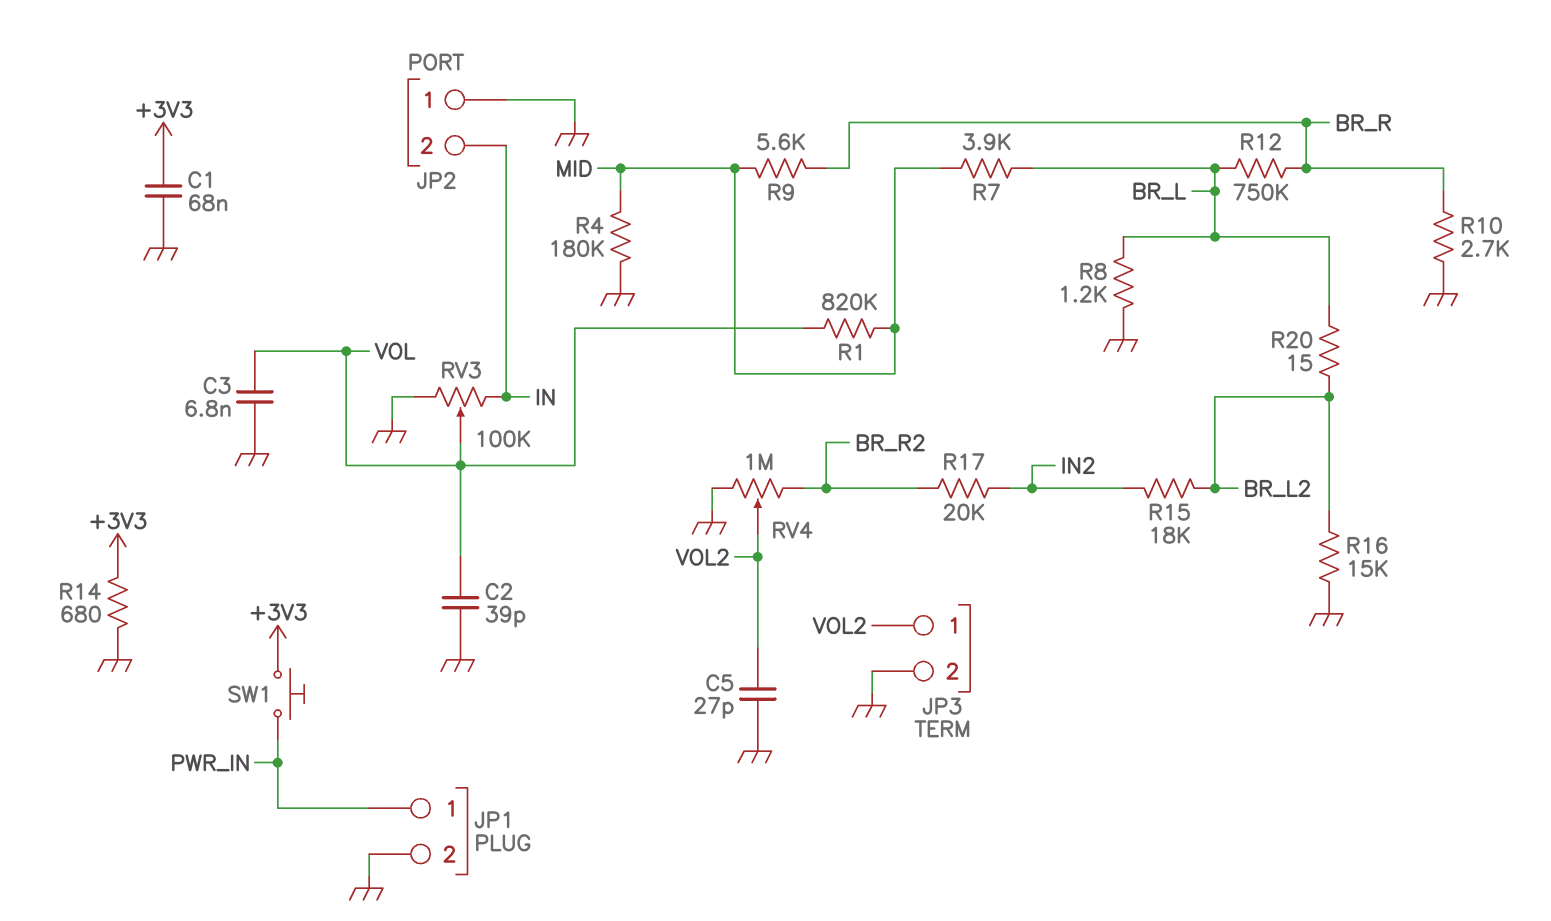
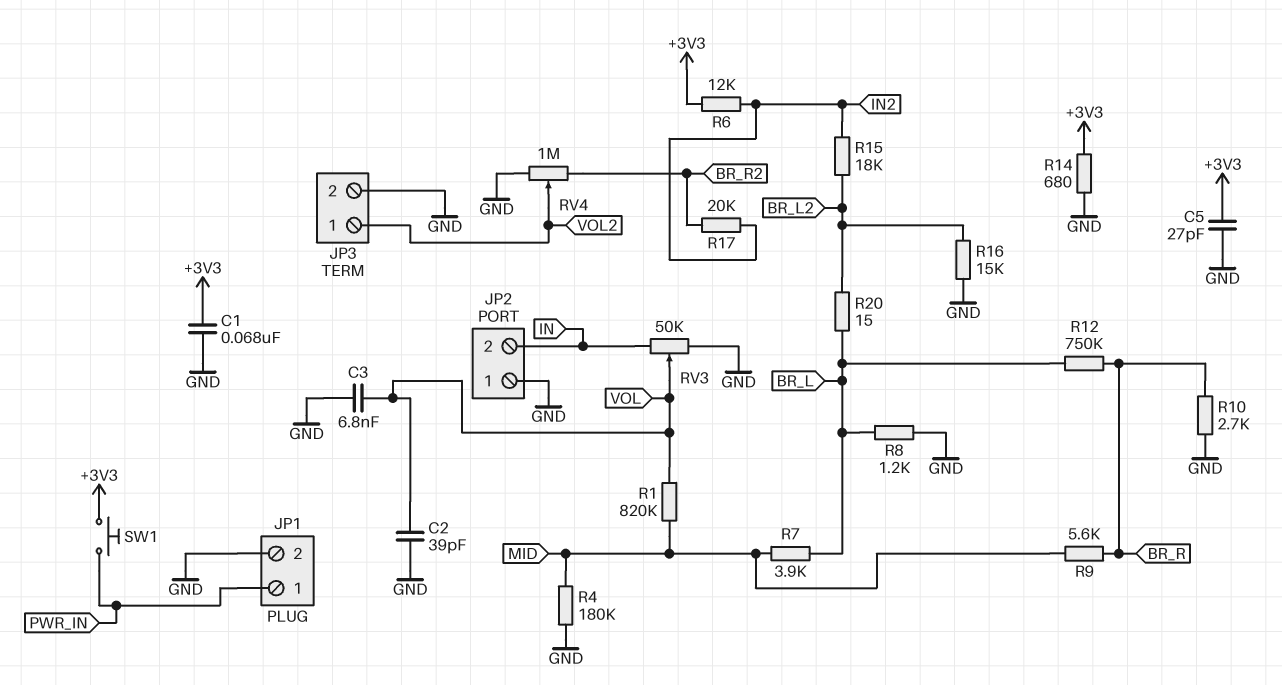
C5: 27pF (GND, VOL2) -> 27pF (+3V3, GND)
R6: none -> 12k (+3V3, IN2)
RV3: 100k (GND, IN, wiper VOL) -> 50k (GND, IN, wiper VOL)

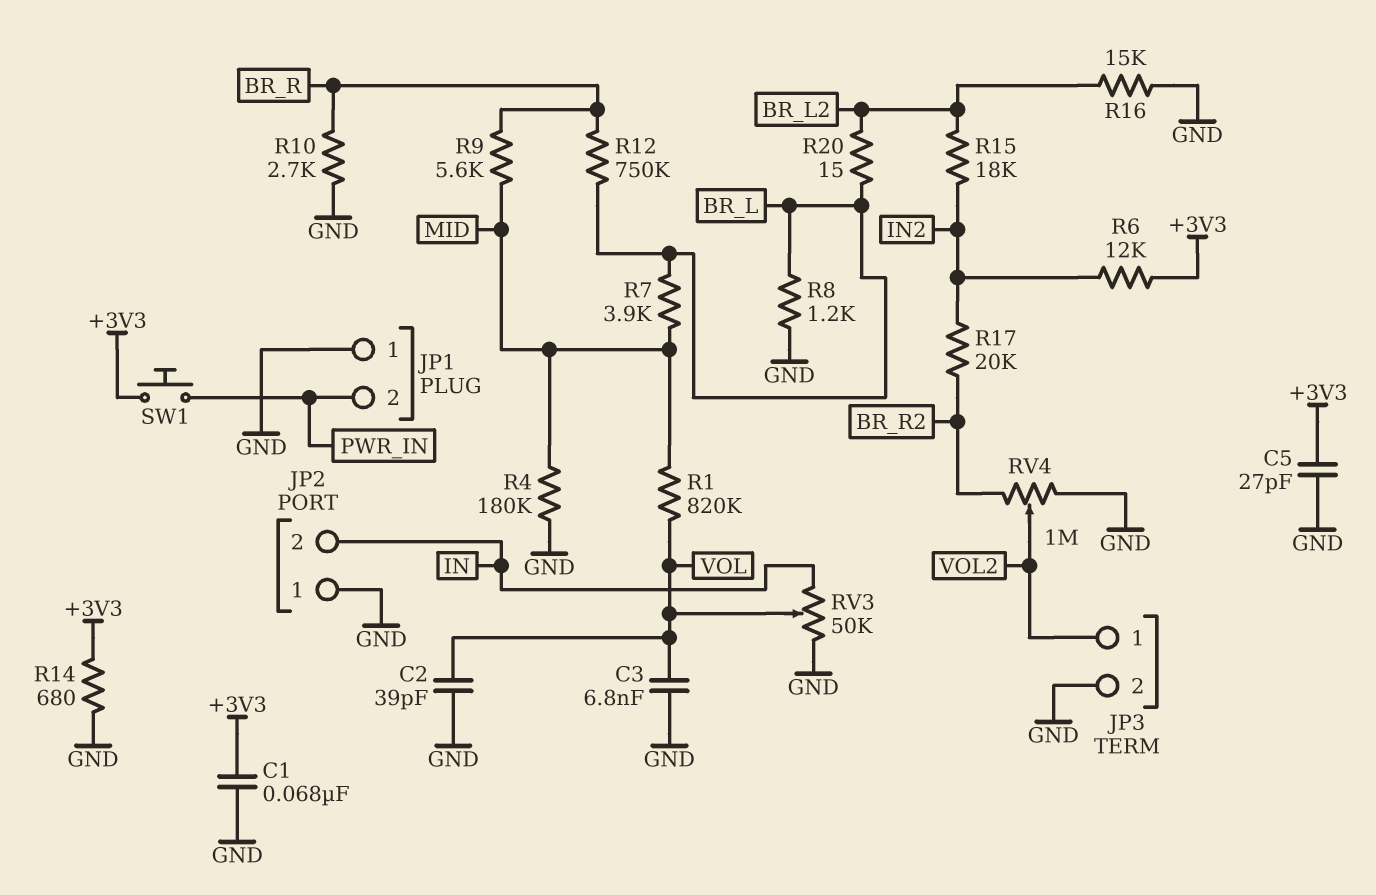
JP1 pin 1: PWR_IN -> GND
JP1 pin 2: GND -> PWR_IN

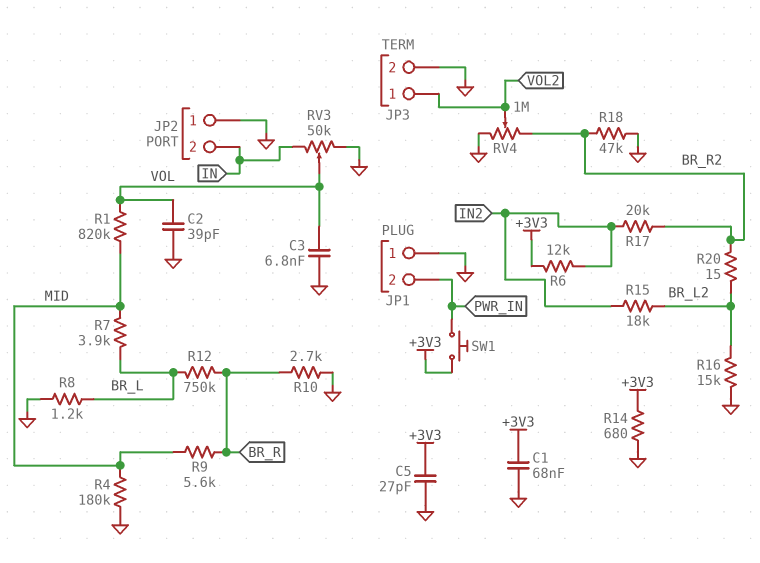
R18: none -> 47k (BR_R2, GND)
R20: 15 (BR_L, BR_L2) -> 15 (BR_L2, BR_R2)

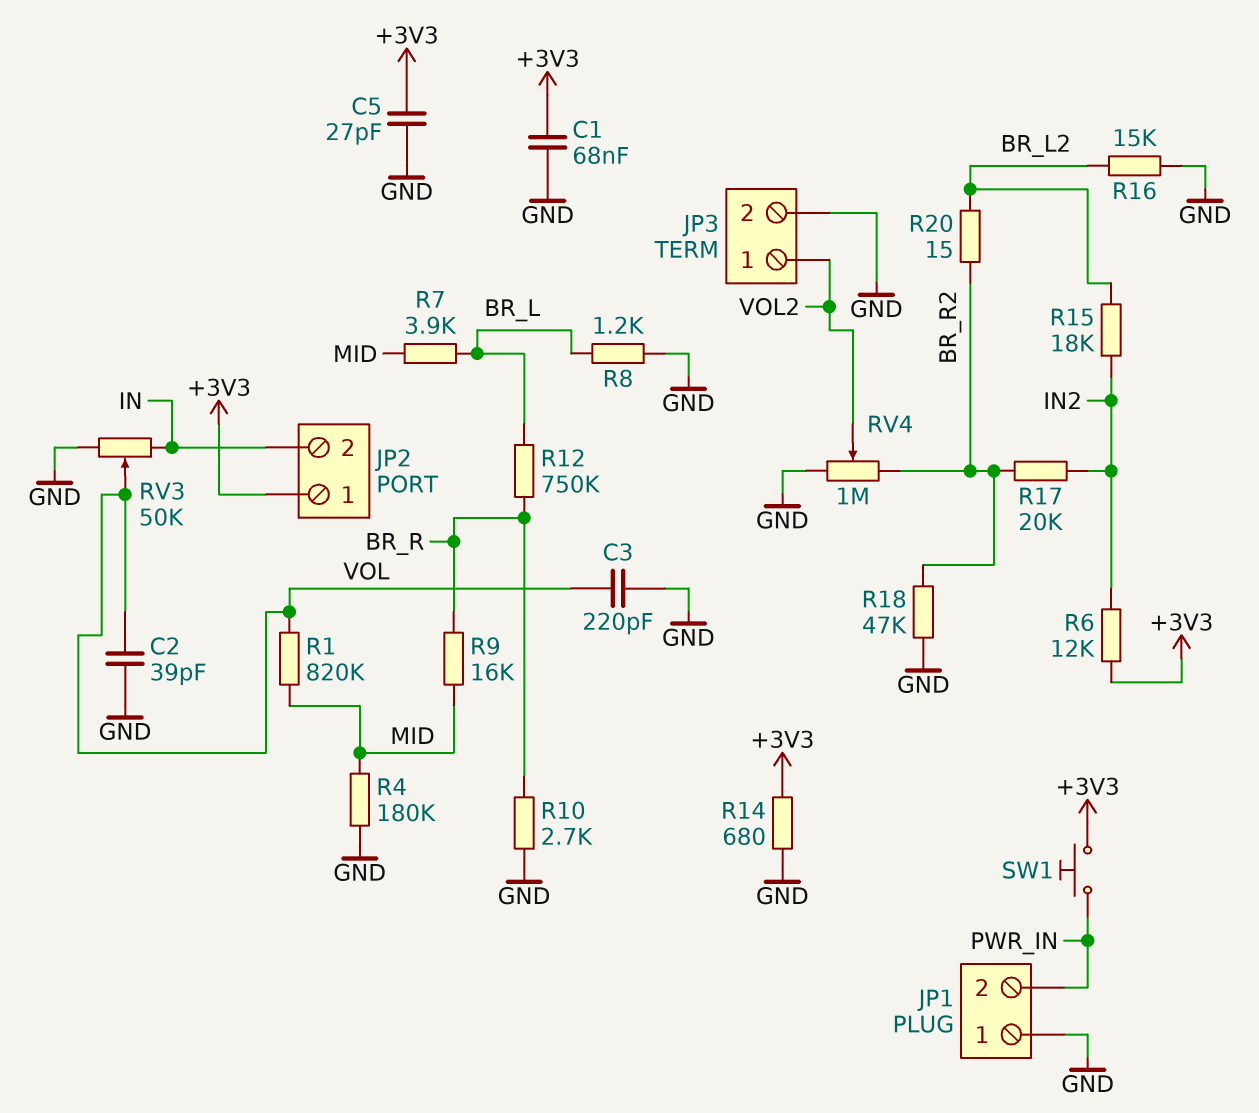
C3: 6.8nF (GND, VOL) -> 220pF (GND, VOL)
JP2 pin 1: GND -> +3V3
R9: 5.6k (BR_R, MID) -> 16k (BR_R, MID)

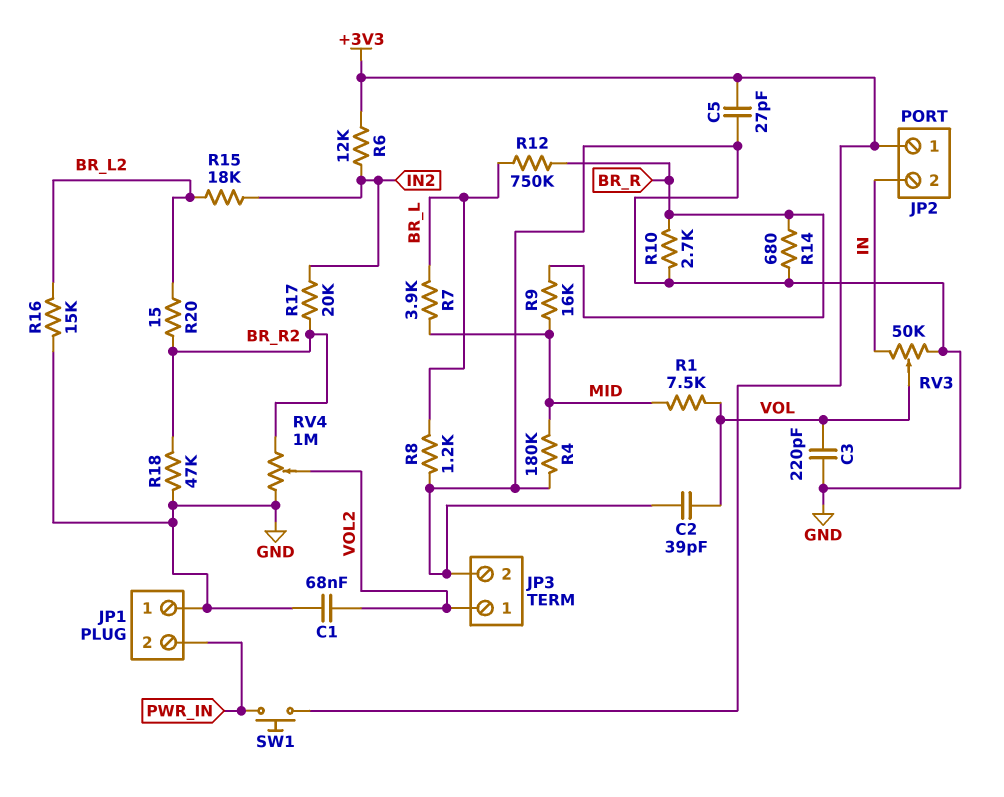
C1: 68nF (+3V3, GND) -> 68nF (GND, VOL2)
R1: 820k (MID, VOL) -> 7.5k (MID, VOL)
R14: 680 (+3V3, GND) -> 680 (BR_R, GND)

